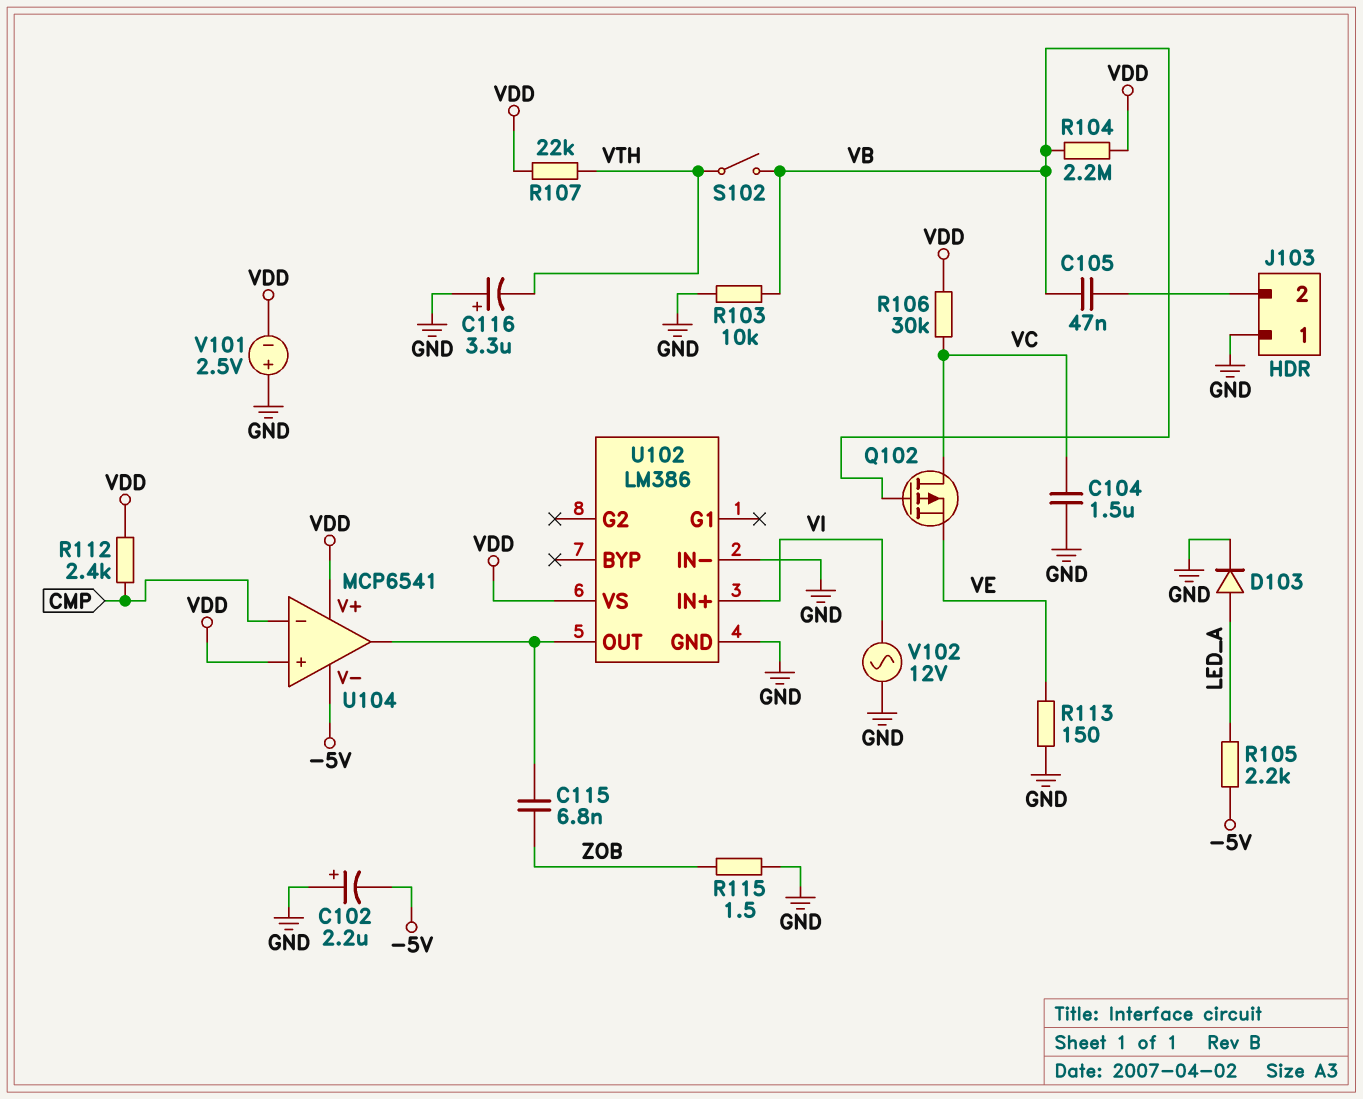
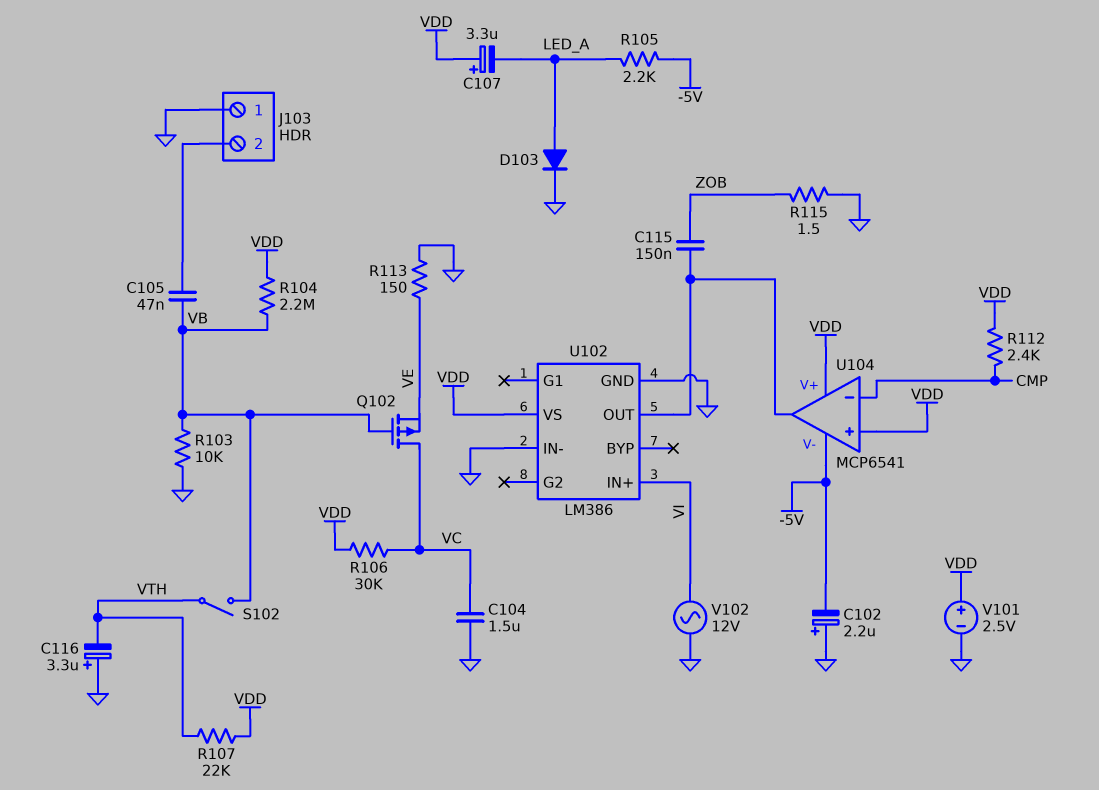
C107: none -> 3.3uF (plus VDD, minus LED_A)
C115: 6.8nF (U102/OUT, ZOB) -> 150nF (U102/OUT, ZOB)
V101: 2.5V (plus GND, minus VDD) -> 2.5V (plus VDD, minus GND)

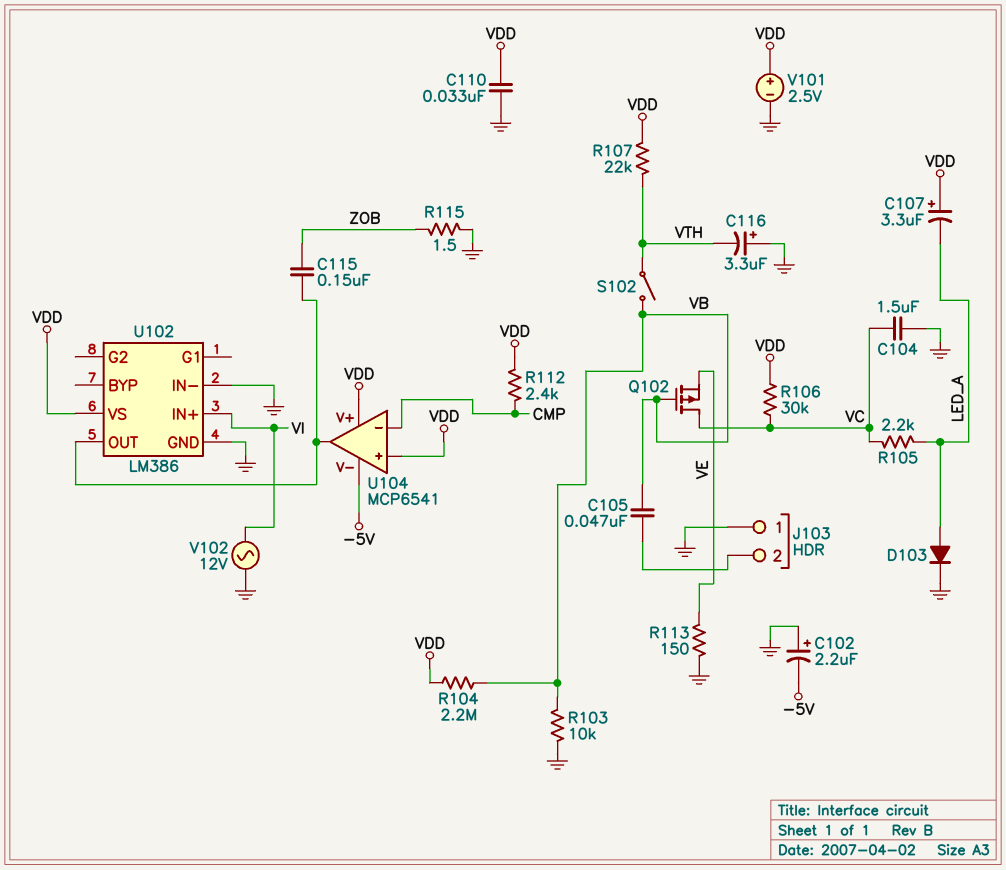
C110: none -> 33nF (GND, VDD)
R105: 2.2k (-5V, LED_A) -> 2.2k (LED_A, VC)

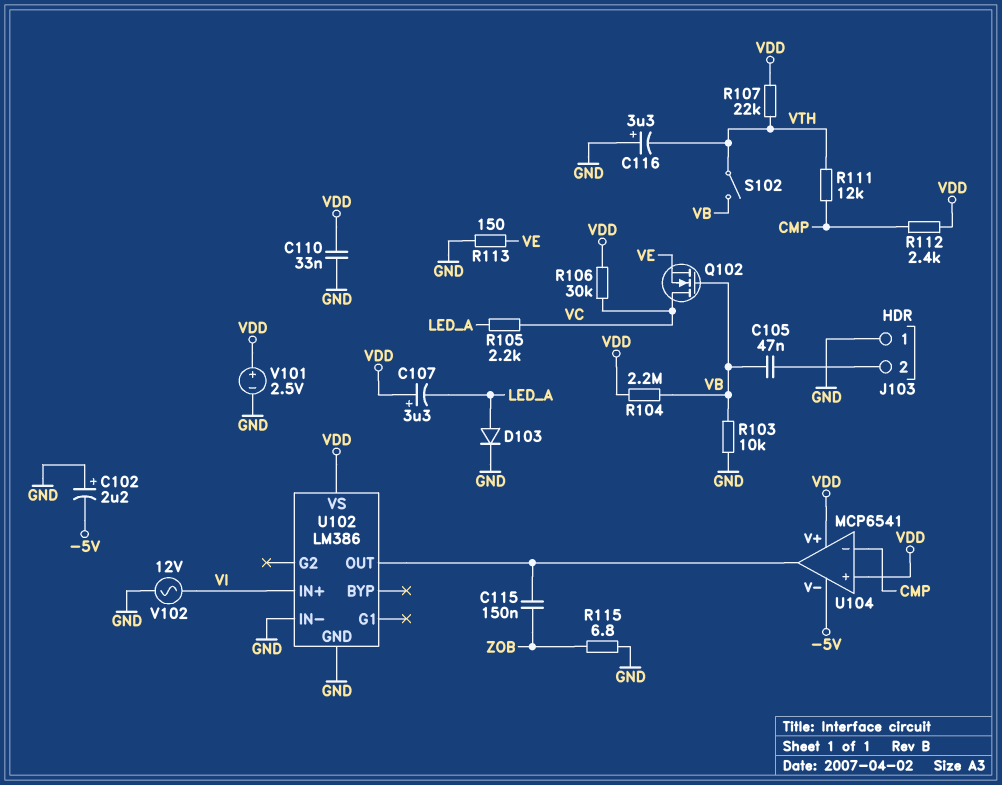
C104: 1.5uF (GND, VC) -> none
Q102: PMOS (G VB, D VC, S VE) -> NMOS (G VB, D VC, S VE)
R111: none -> 12k (CMP, VTH)
R115: 1.5 (GND, ZOB) -> 6.8 (GND, ZOB)

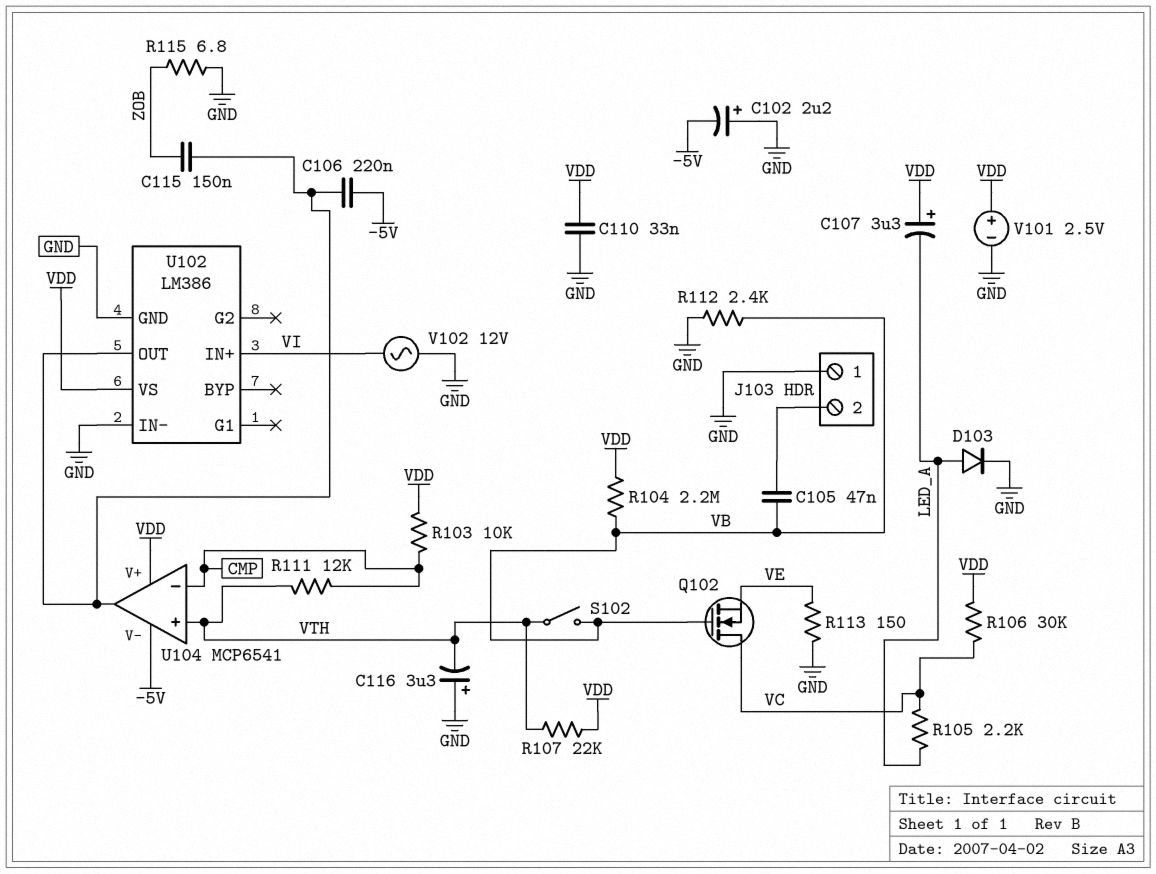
C106: none -> 220nF (-5V, U102/OUT)
R103: 10k (GND, VB) -> 10k (CMP, VDD)
R112: 2.4k (CMP, VDD) -> 2.4k (GND, VB)
U104 pin in+: VDD -> VTH

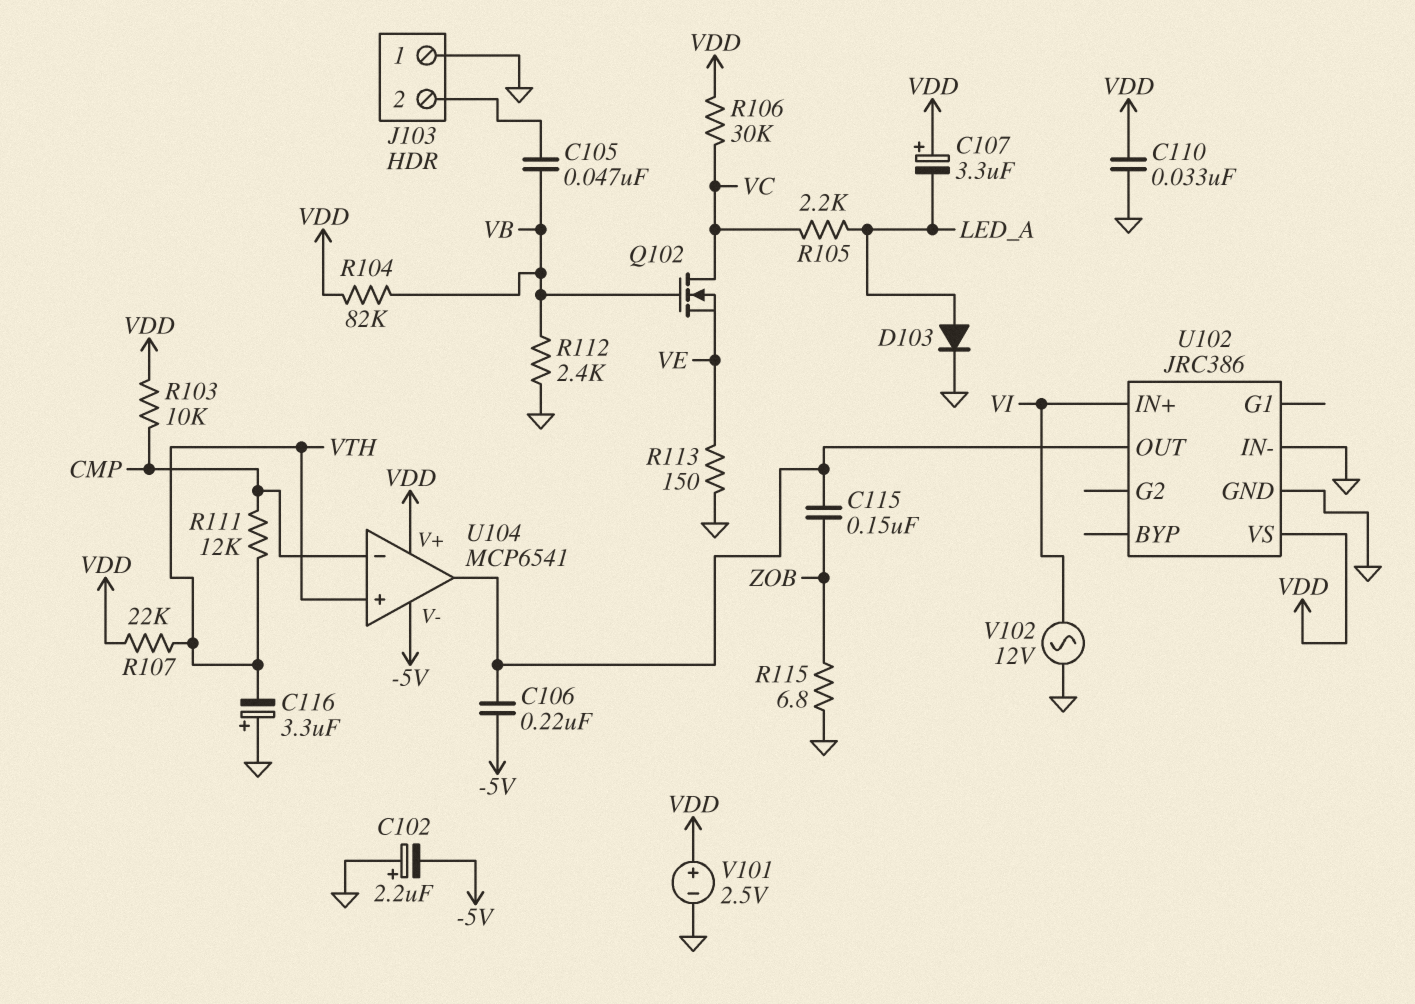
R104: 2.2M (VB, VDD) -> 82k (VB, VDD)
S102: switch (VB, VTH) -> none
U102: LM386 -> JRC386

